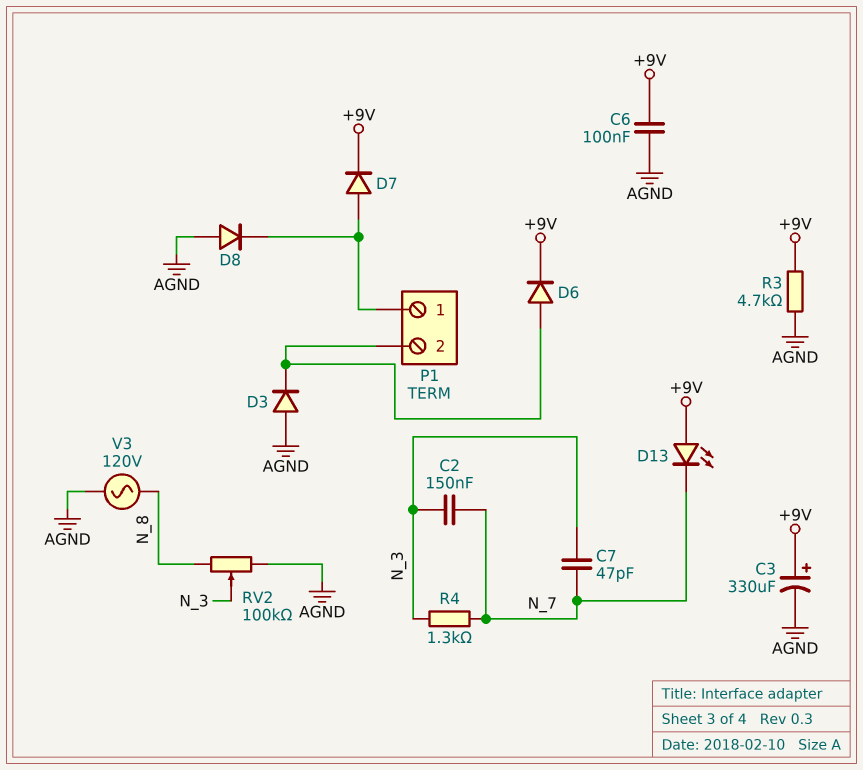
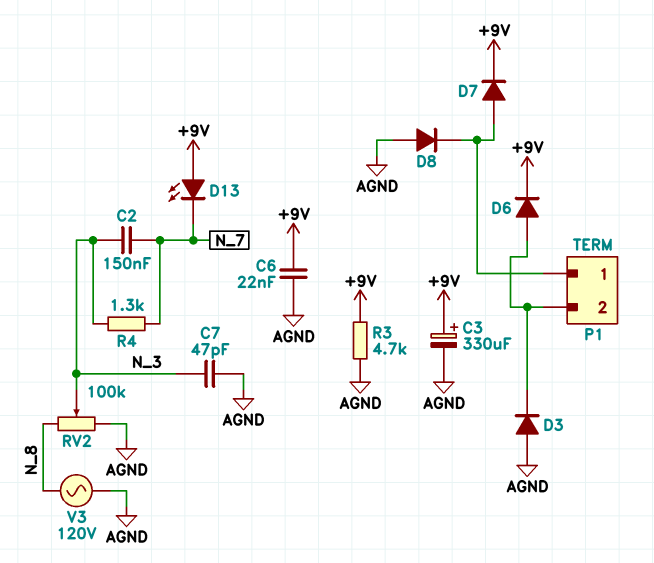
C6: 100nF (+9V, AGND) -> 22nF (+9V, AGND)
C7: 47pF (N_3, N_7) -> 47pF (AGND, N_3)

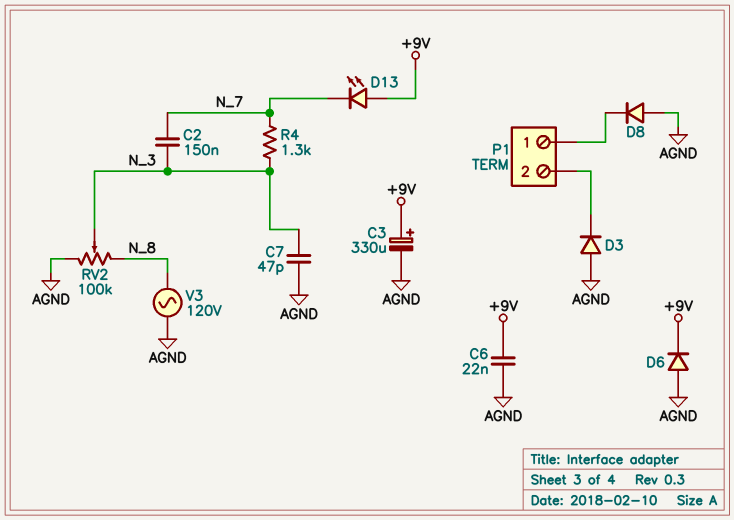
D6: diode (A P1/2, K +9V) -> diode (A AGND, K +9V)
D7: diode (A P1/1, K +9V) -> none
R3: 4.7k (+9V, AGND) -> none

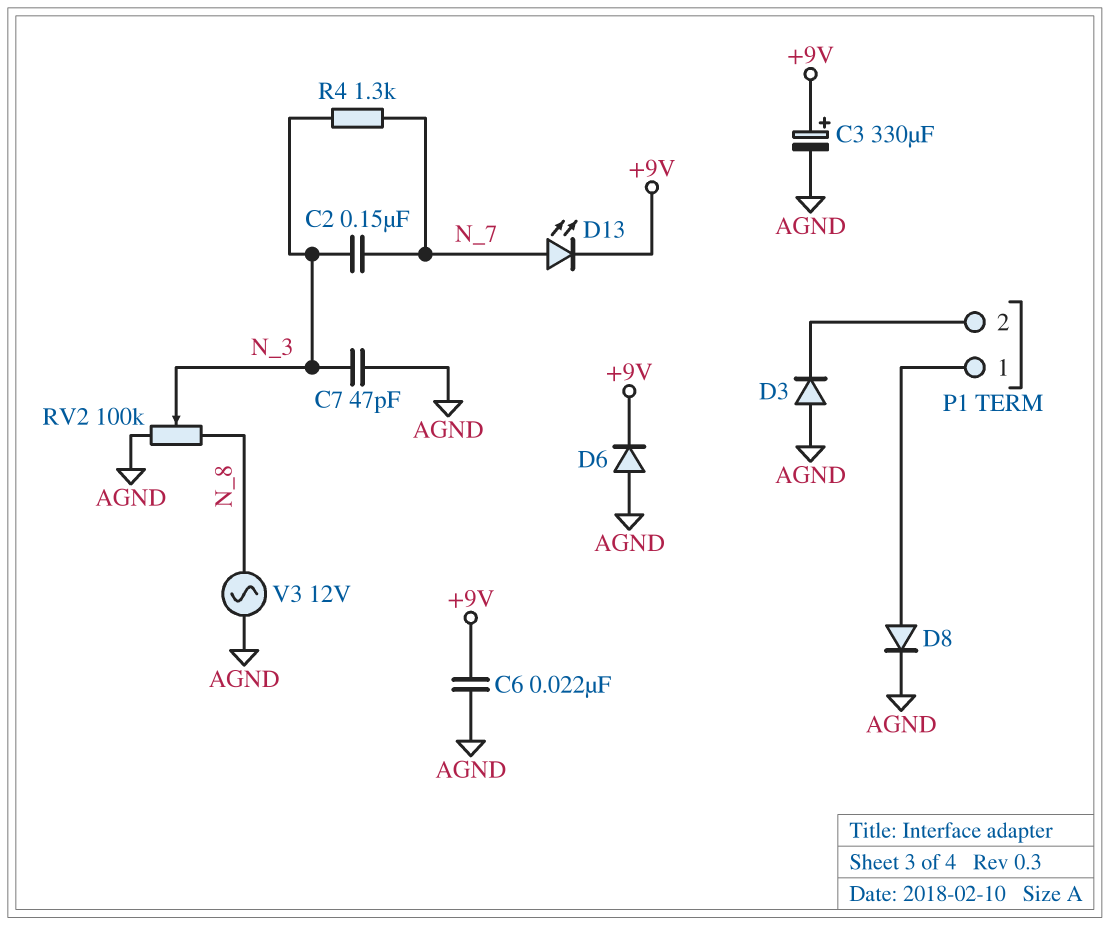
D8: diode (A AGND, K P1/1) -> diode (A P1/1, K AGND)
D13: LED (A +9V, K N_7) -> LED (A N_7, K +9V)
V3: AC 120V (AGND, N_8) -> AC 12V (AGND, N_8)

